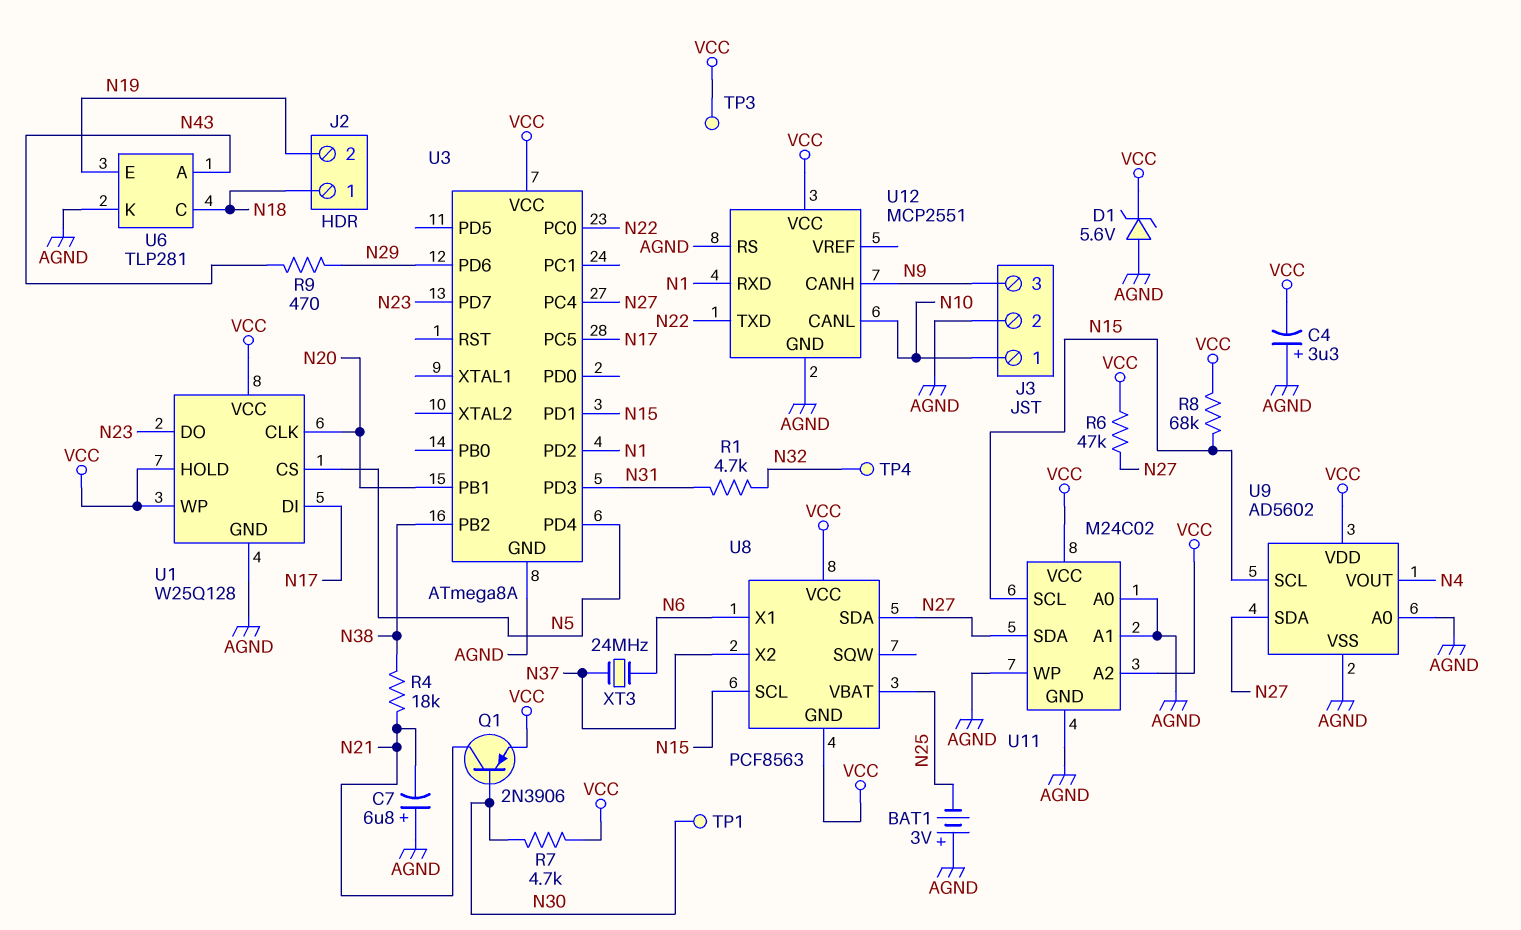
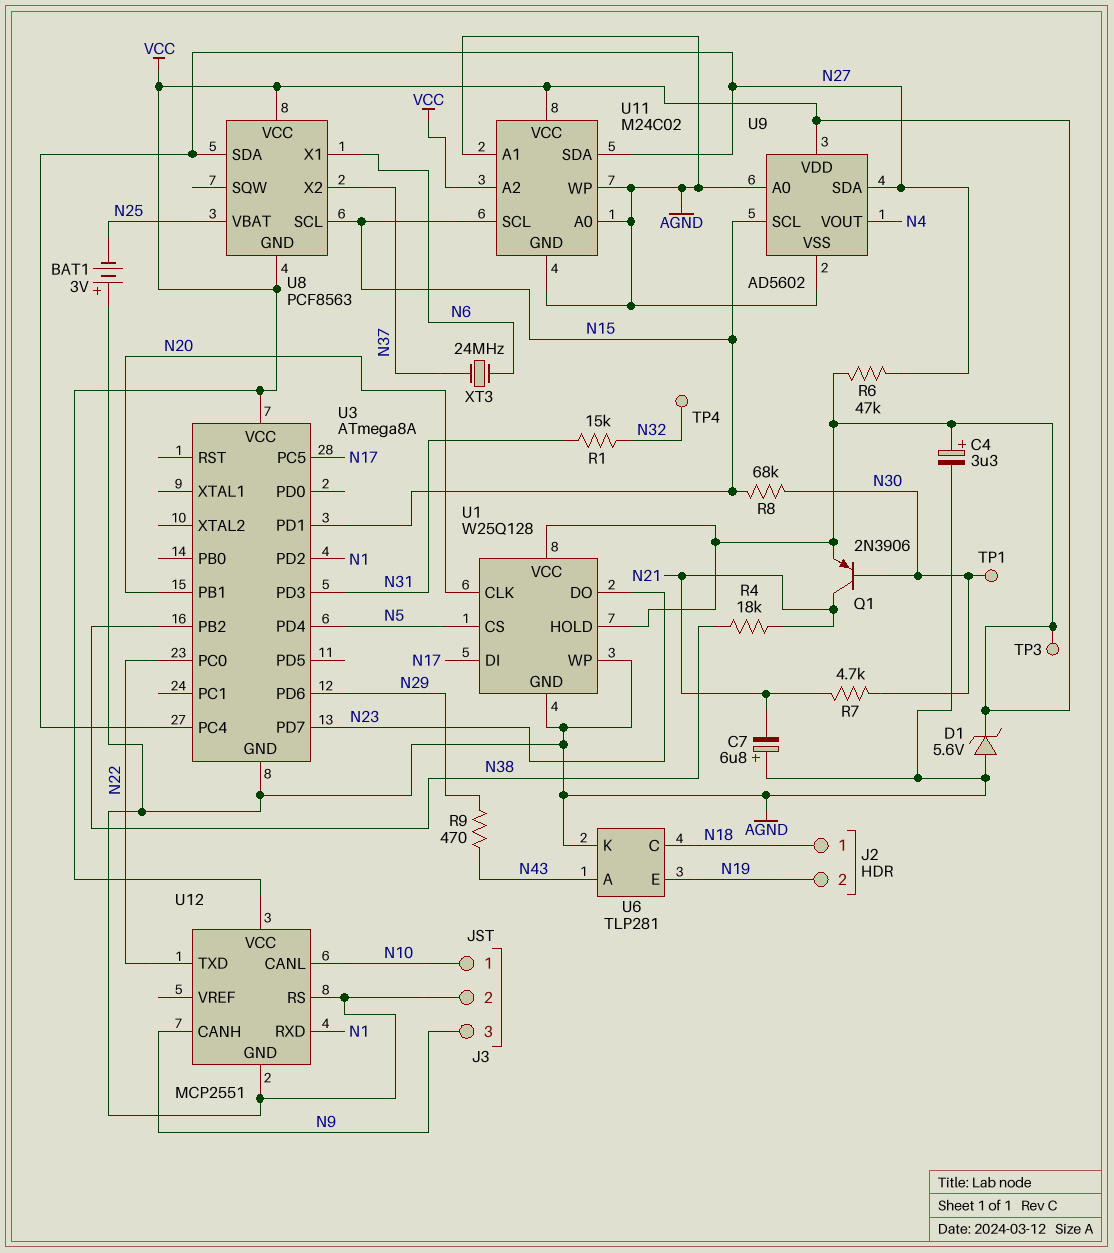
C4: 3.3uF (plus AGND, minus VCC) -> 3.3uF (plus VCC, minus AGND)
R1: 4.7k (N31, N32) -> 15k (N31, N32)
R7: 4.7k (N30, VCC) -> 4.7k (N21, N30)
R8: 68k (N15, VCC) -> 68k (N15, N30)
U1 pin WP: VCC -> AGND

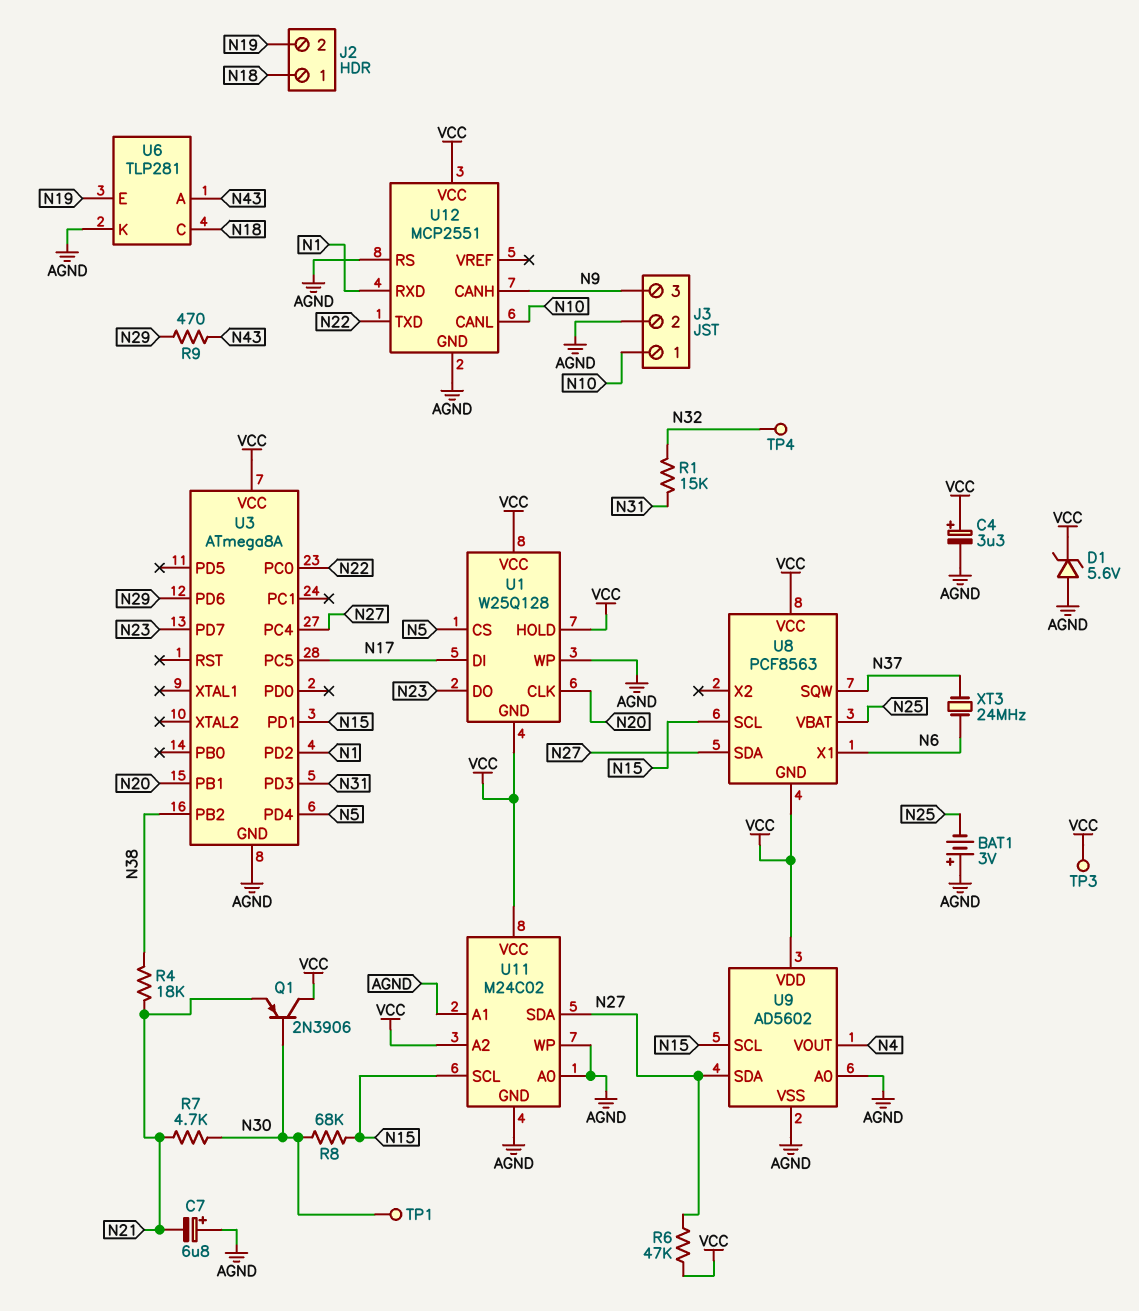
Q1: PNP 2N3906 (B N30, C N21, E VCC) -> PNP 2N3906 (B N30, C VCC, E N21)
U1 pin GND: AGND -> VCC
U8 pin SQW: none -> N37
U8 pin X2: N37 -> none

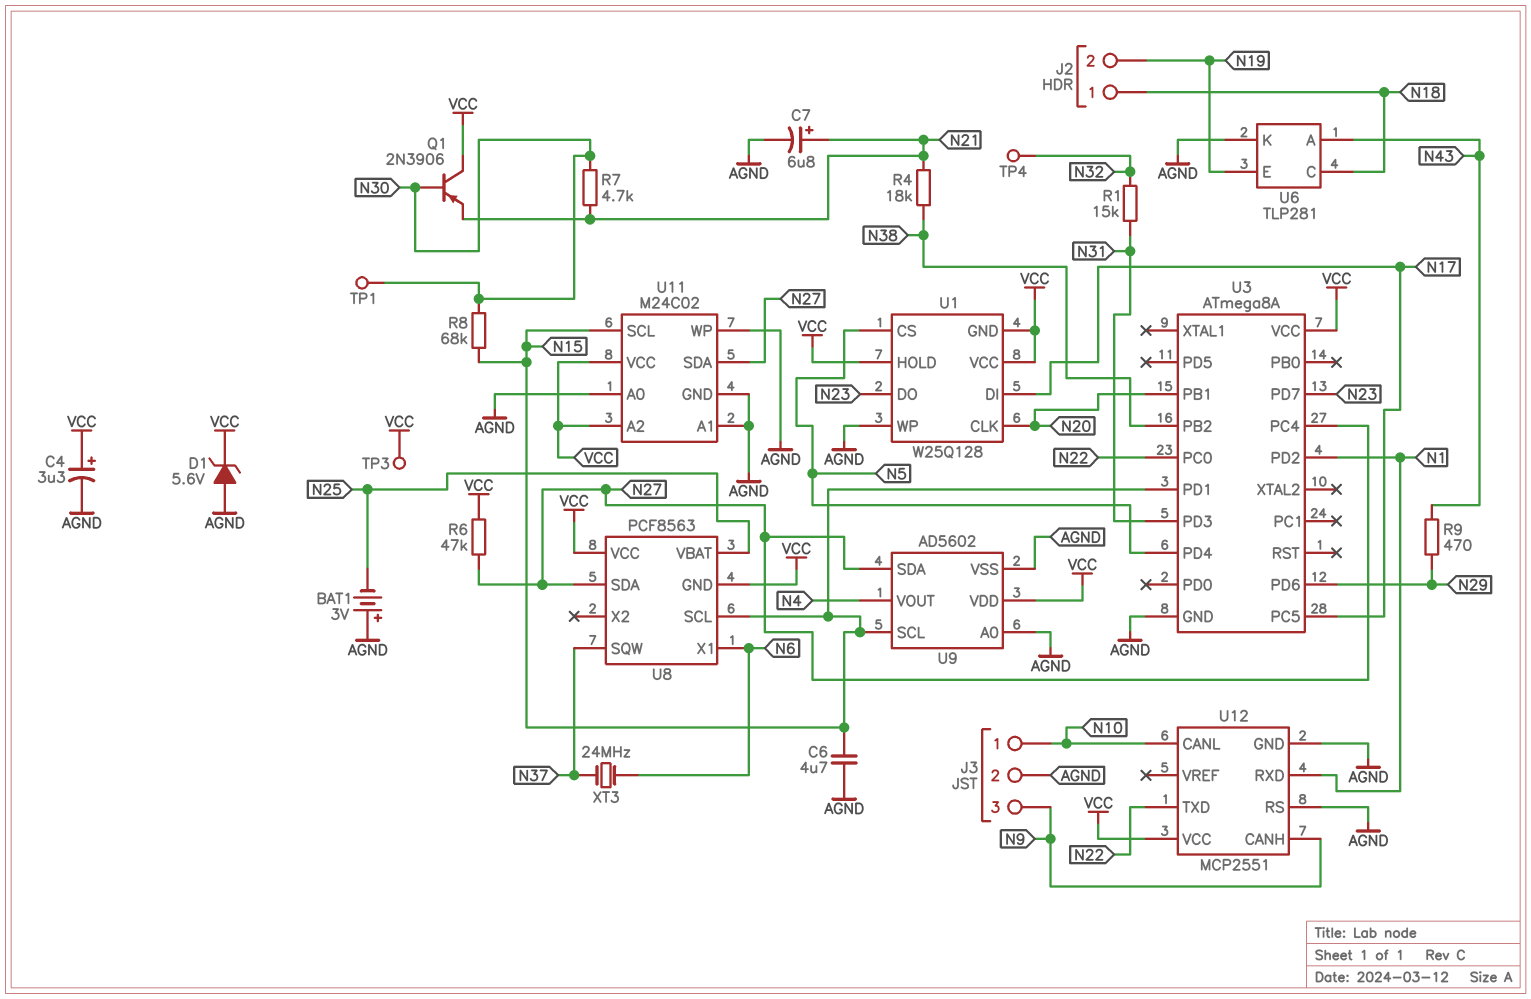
C6: none -> 4.7uF (AGND, N15)
C7: 6.8uF (plus AGND, minus N21) -> 6.8uF (plus N21, minus AGND)

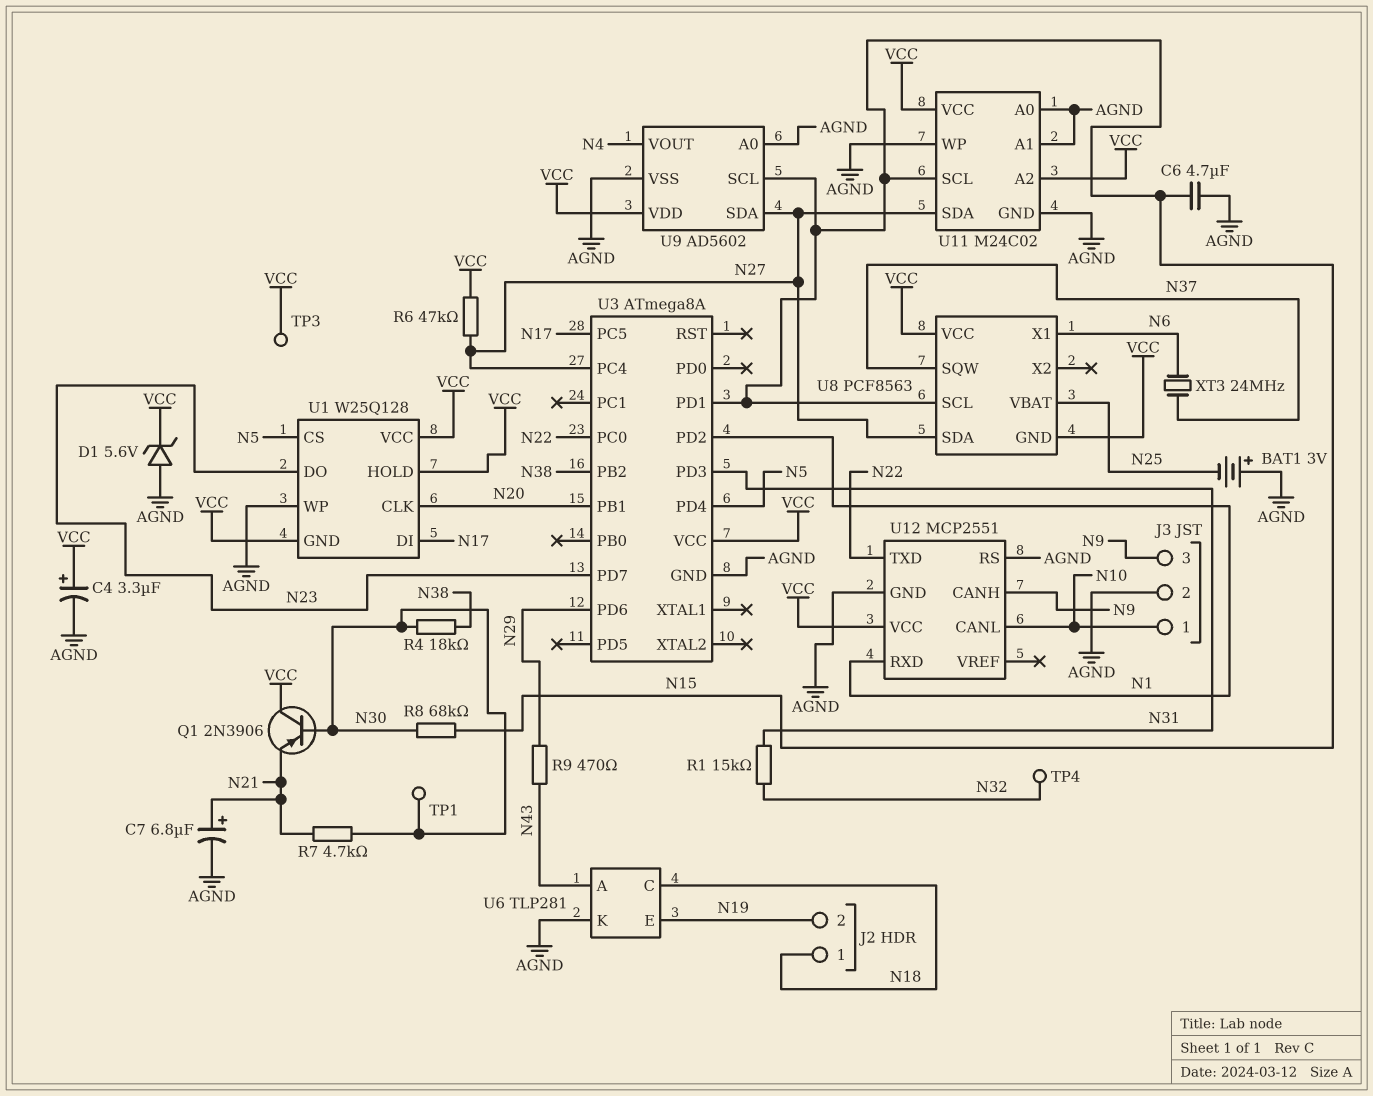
R4: 18k (N21, N38) -> 18k (N30, N38)

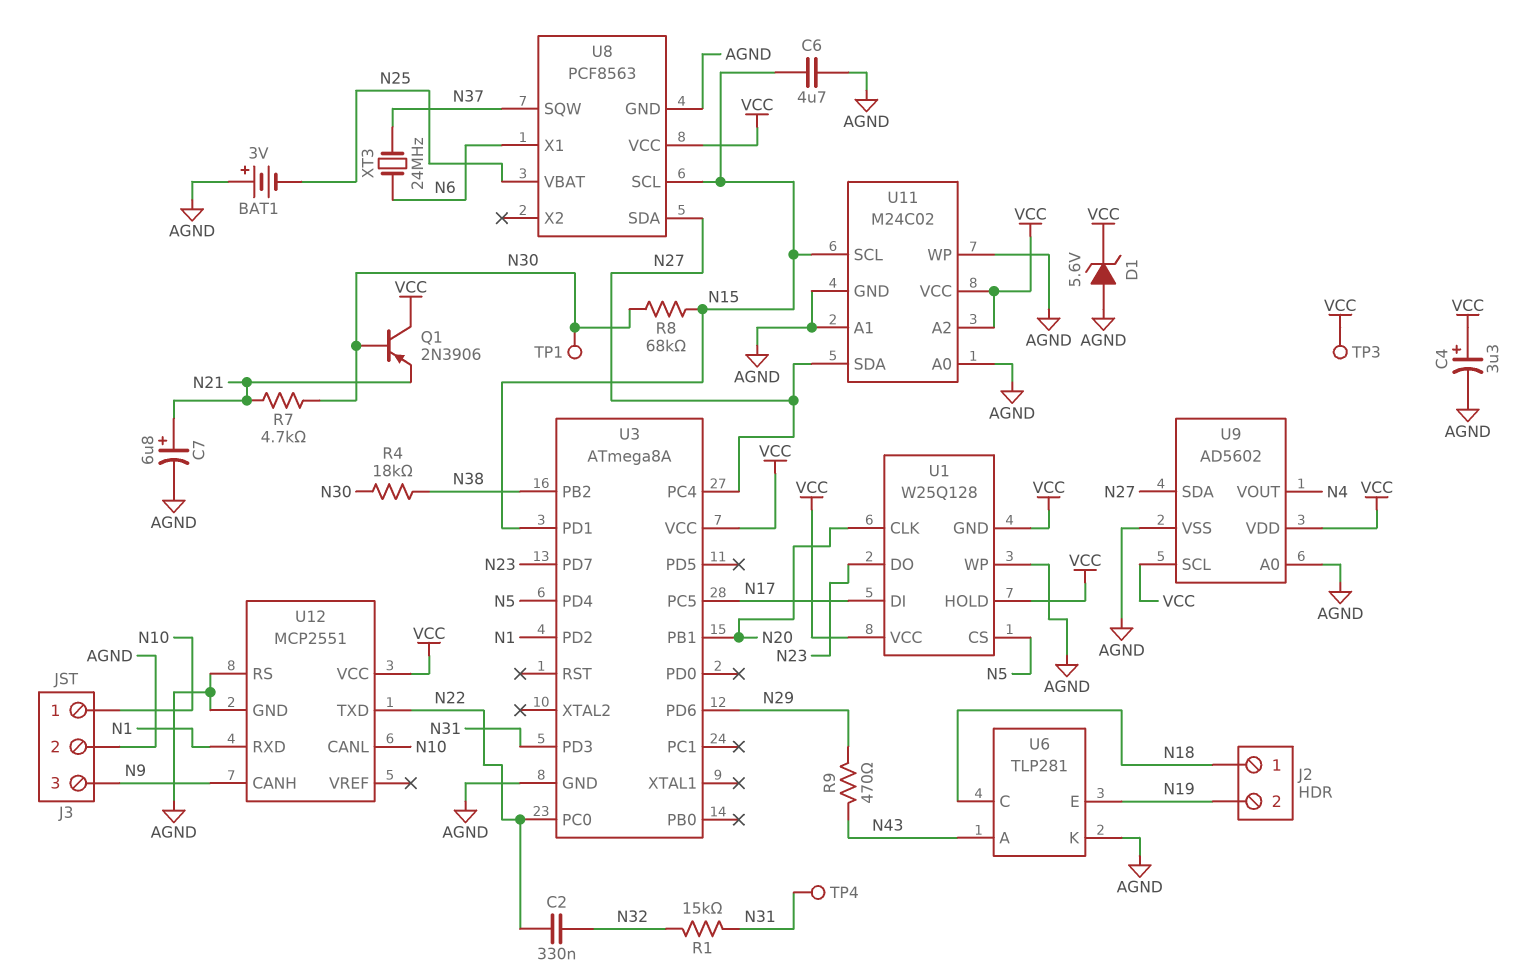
C2: none -> 330nF (N22, N32)
R6: 47k (N27, VCC) -> none
TP4: test point (N32) -> test point (N31)
U8 pin GND: VCC -> AGND
U9 pin SCL: N15 -> VCC

